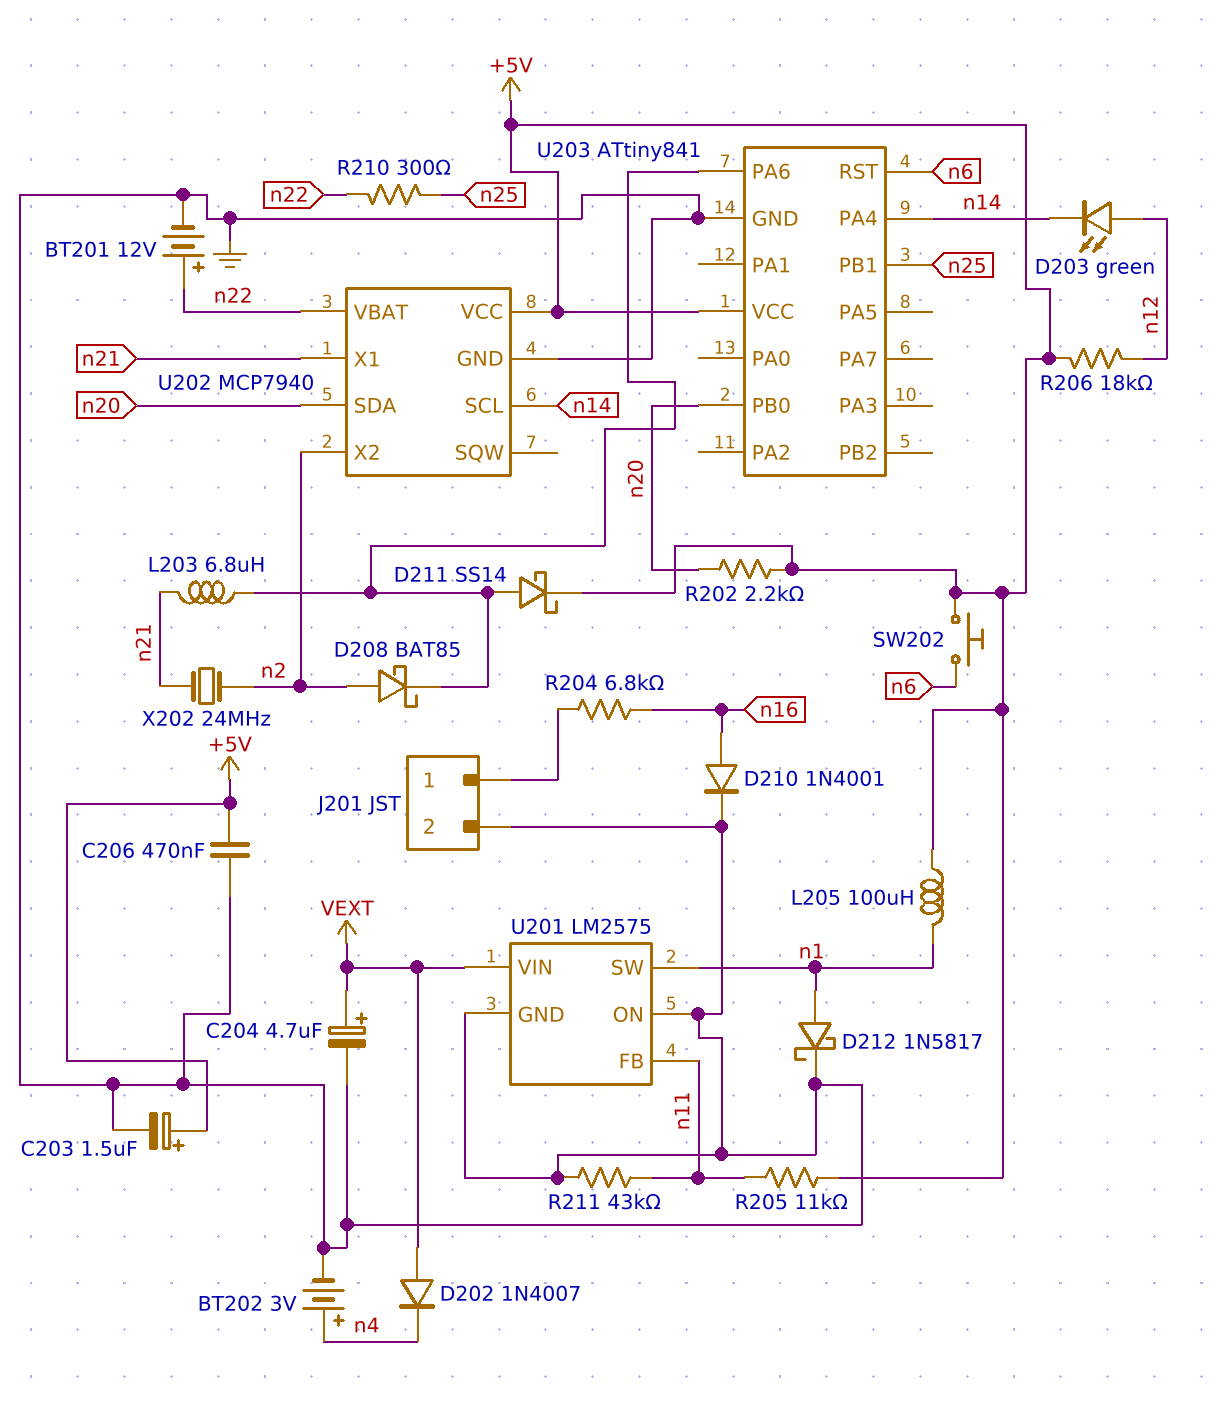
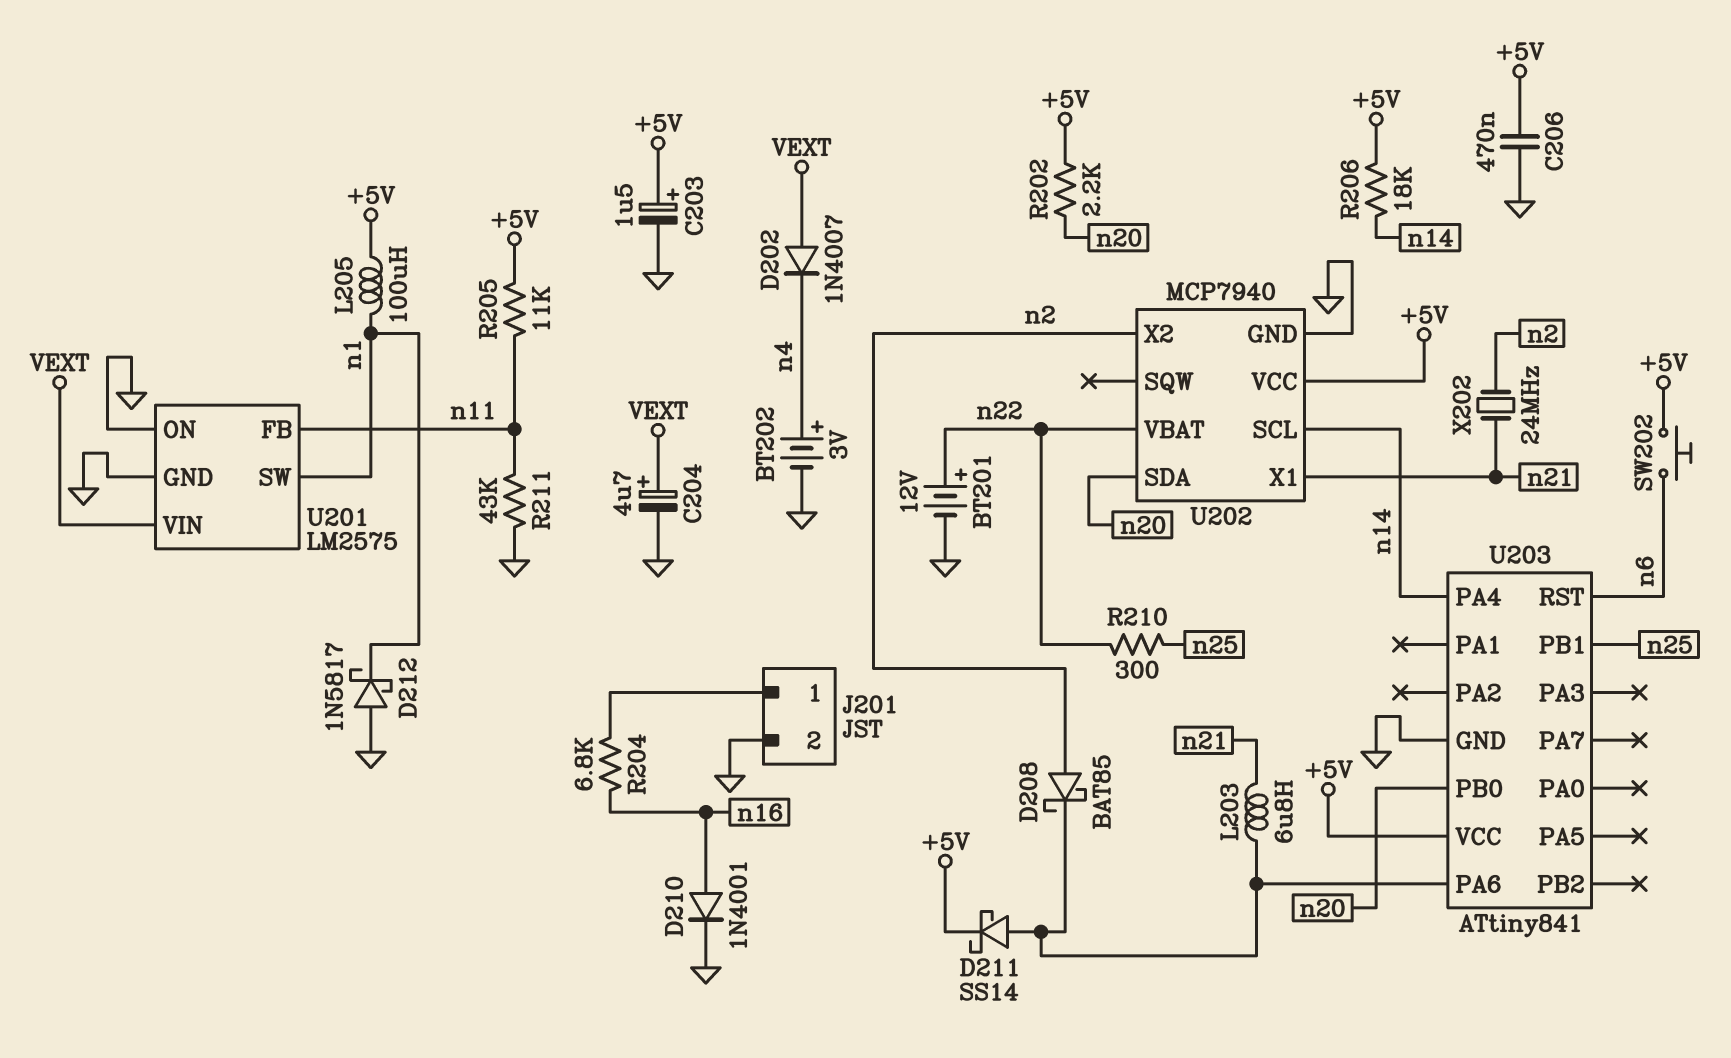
D203: LED green (A n12, K n14) -> none
D212: schottky 1N5817 (A n1, K GND) -> schottky 1N5817 (A GND, K n1)
R206: 18k (+5V, n12) -> 18k (+5V, n14)

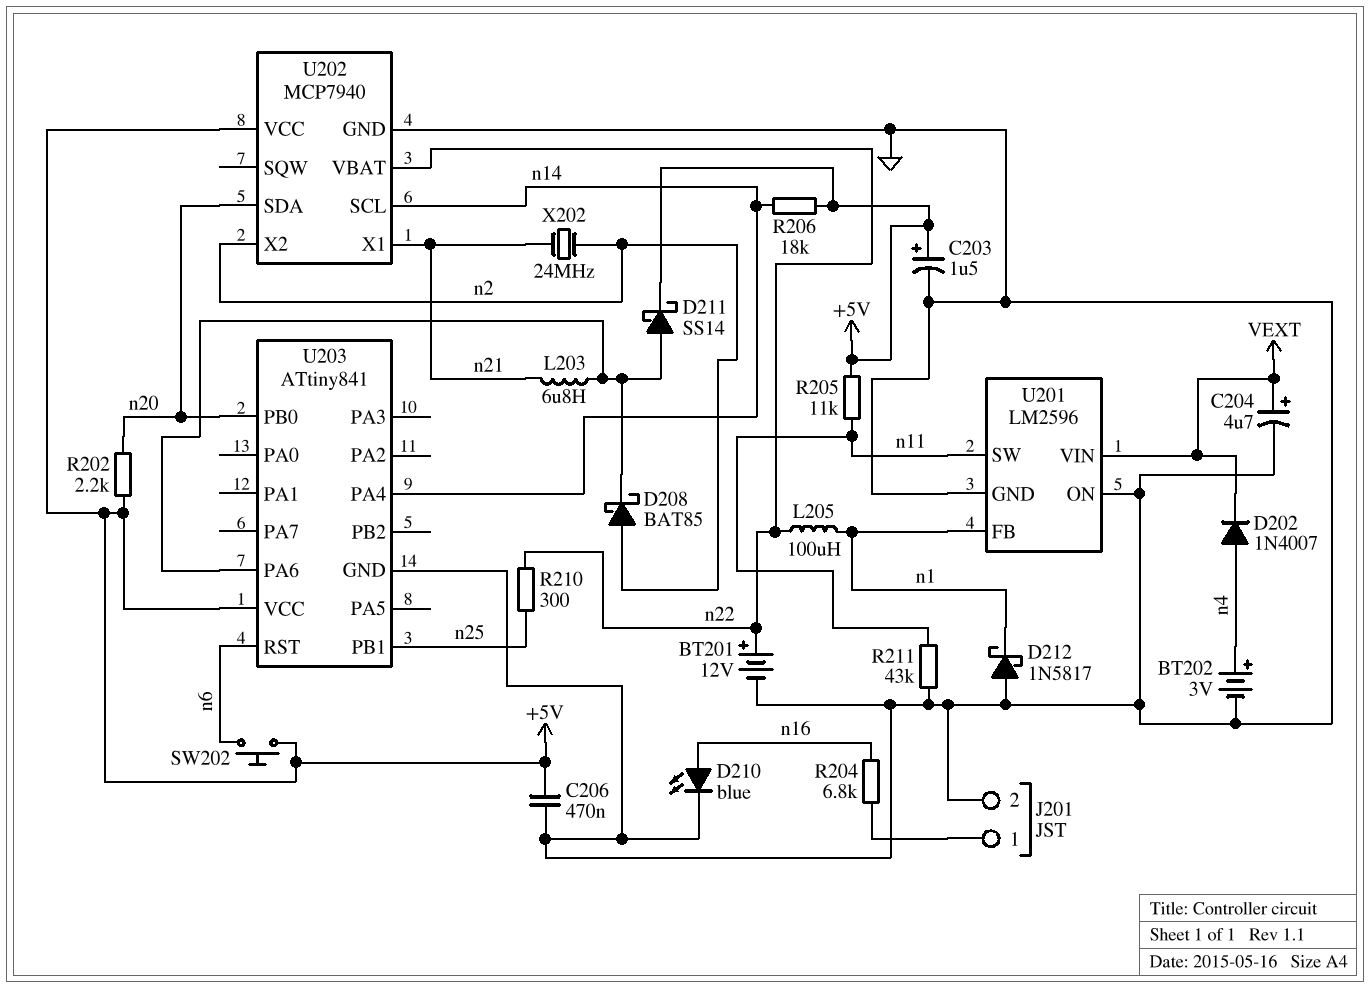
D202: diode 1N4007 (A VEXT, K n4) -> diode 1N4007 (A n4, K VEXT)
D210: diode 1N4001 (A n16, K GND) -> LED blue (A n16, K GND)
L205: 100uH (+5V, n1) -> 100uH (n1, n22)
U201: LM2575 -> LM2596
U201 pin FB: n11 -> n1
U201 pin SW: n1 -> n11

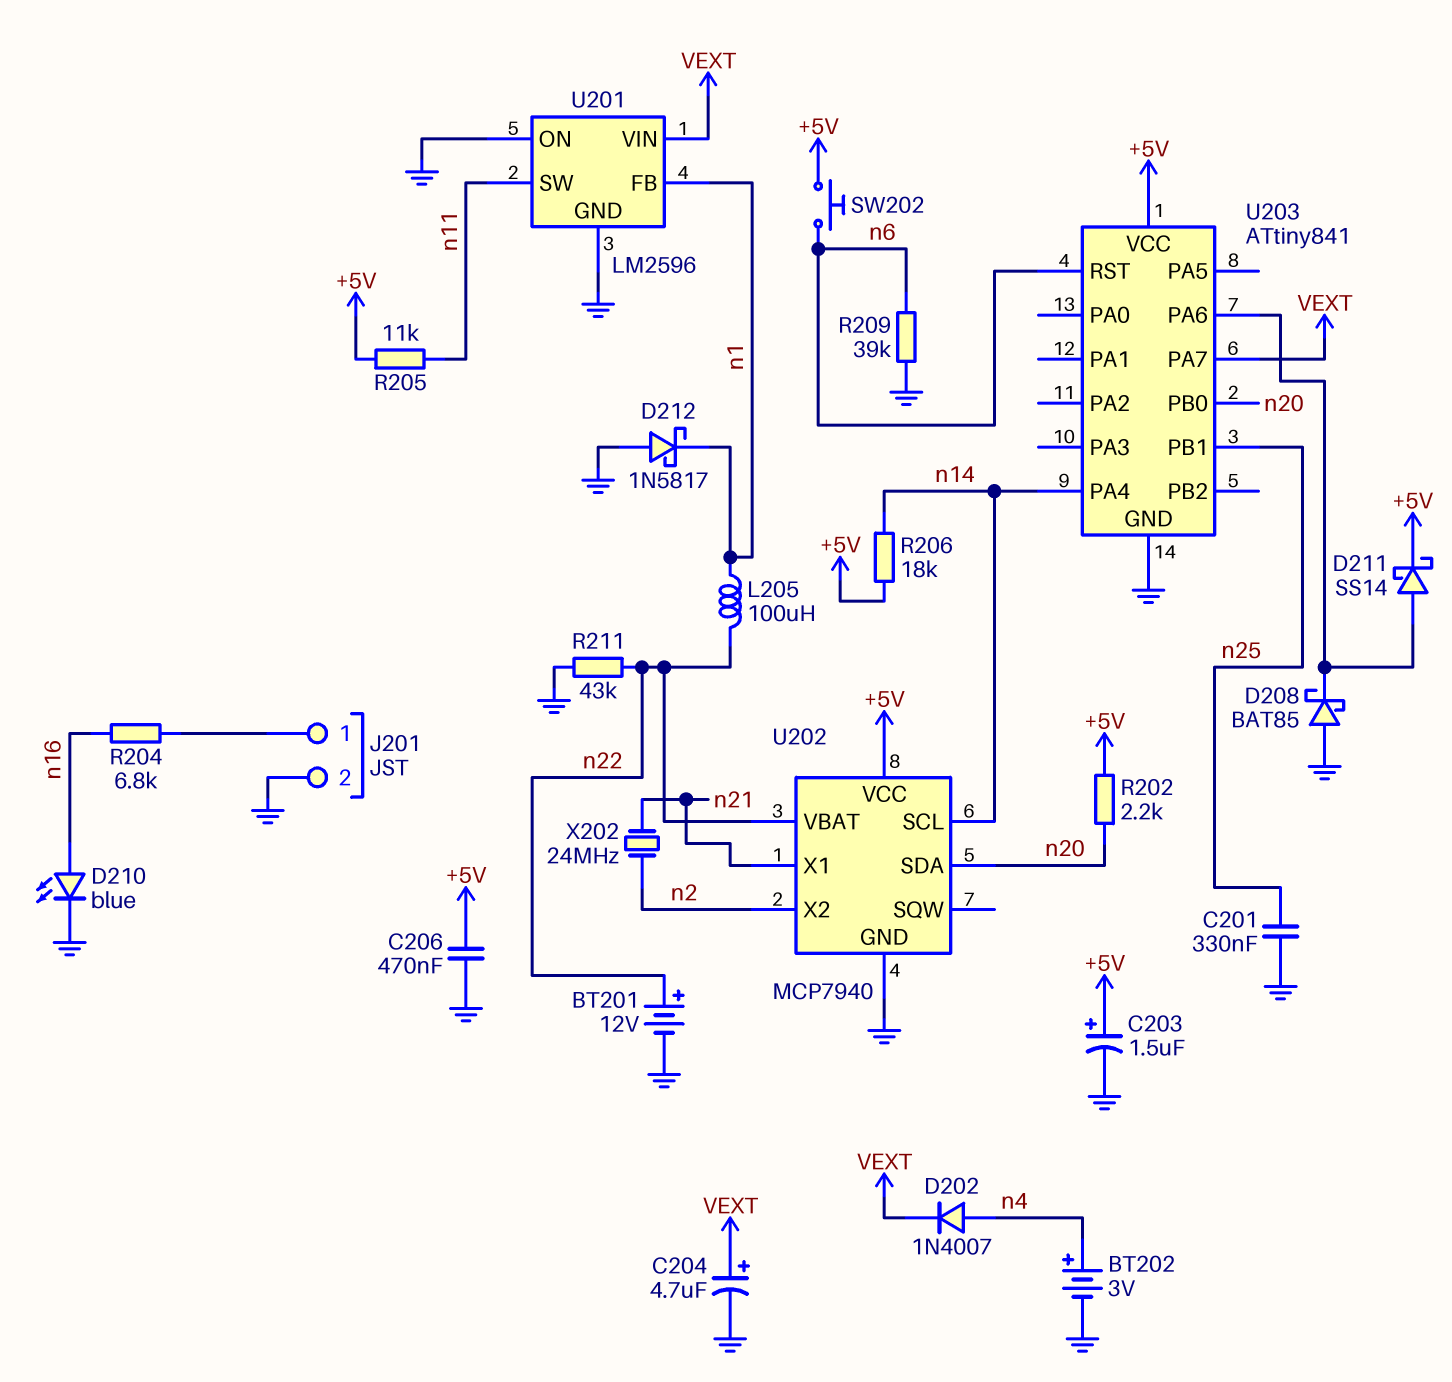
C201: none -> 330nF (GND, n25)
D208: schottky BAT85 (A n2, K U203/PA6) -> schottky BAT85 (A GND, K U203/PA6)
L203: 6.8uH (U203/PA6, n21) -> none
R209: none -> 39k (GND, n6)
R210: 300 (n22, n25) -> none
R211: 43k (GND, n11) -> 43k (GND, n22)
U203 pin PA7: none -> VEXT

